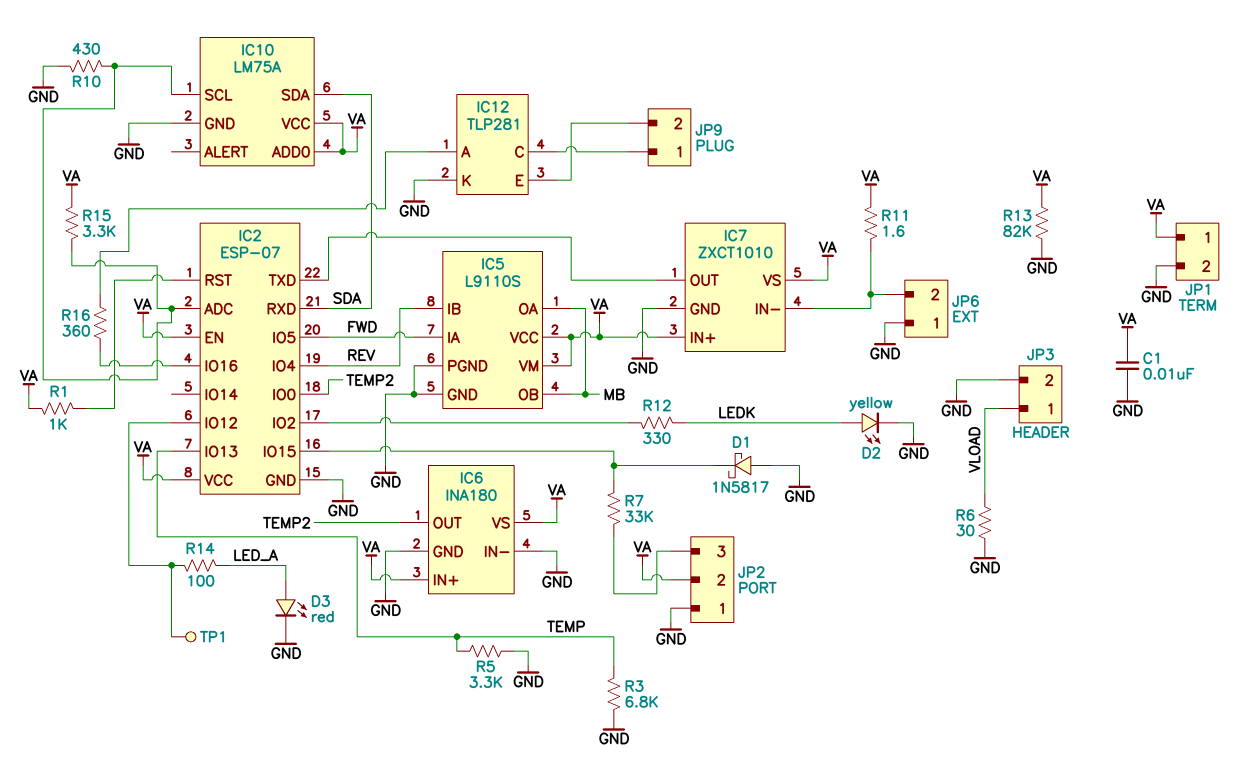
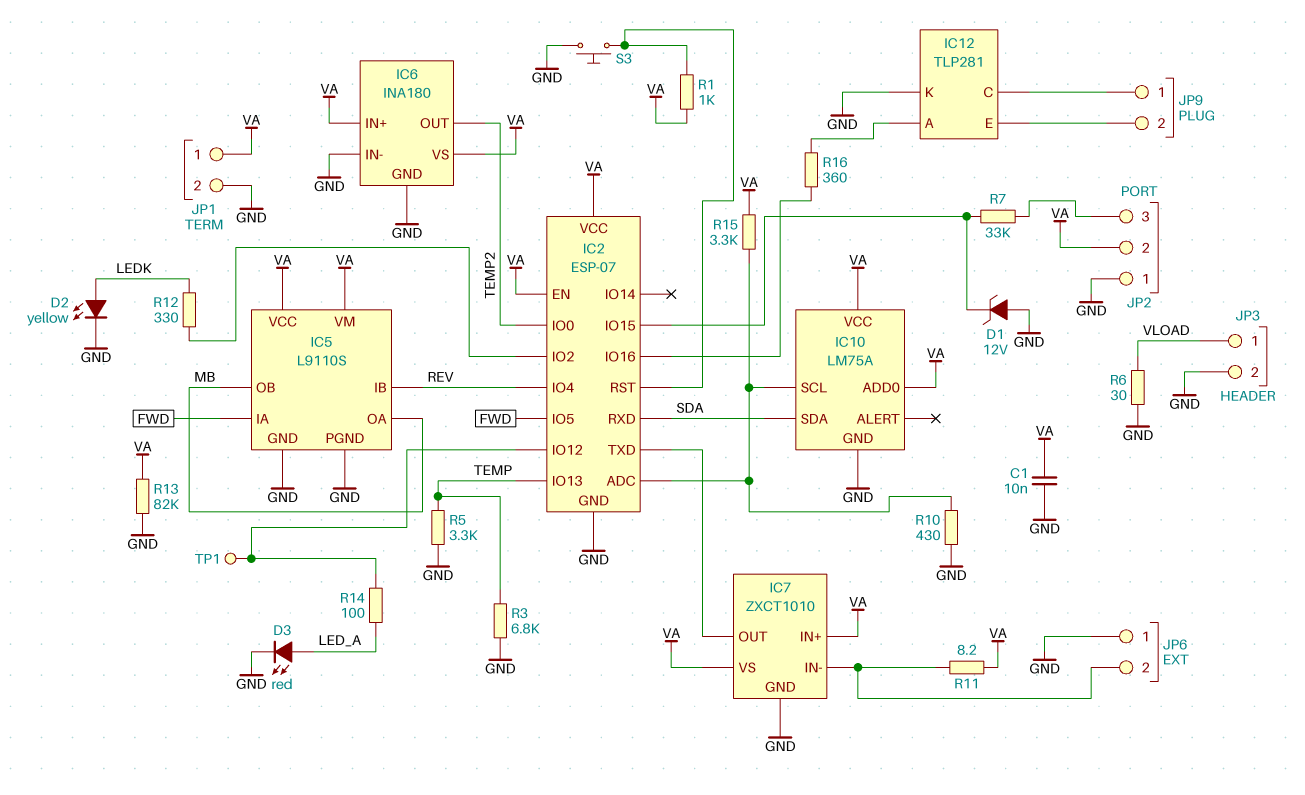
D1: schottky 1N5817 (A GND, K IC2/IO15) -> zener 12V (A GND, K IC2/IO15)
R11: 1.6 (IC7/IN-, VA) -> 8.2 (IC7/IN-, VA)
S3: none -> button (GND, IC2/RST)

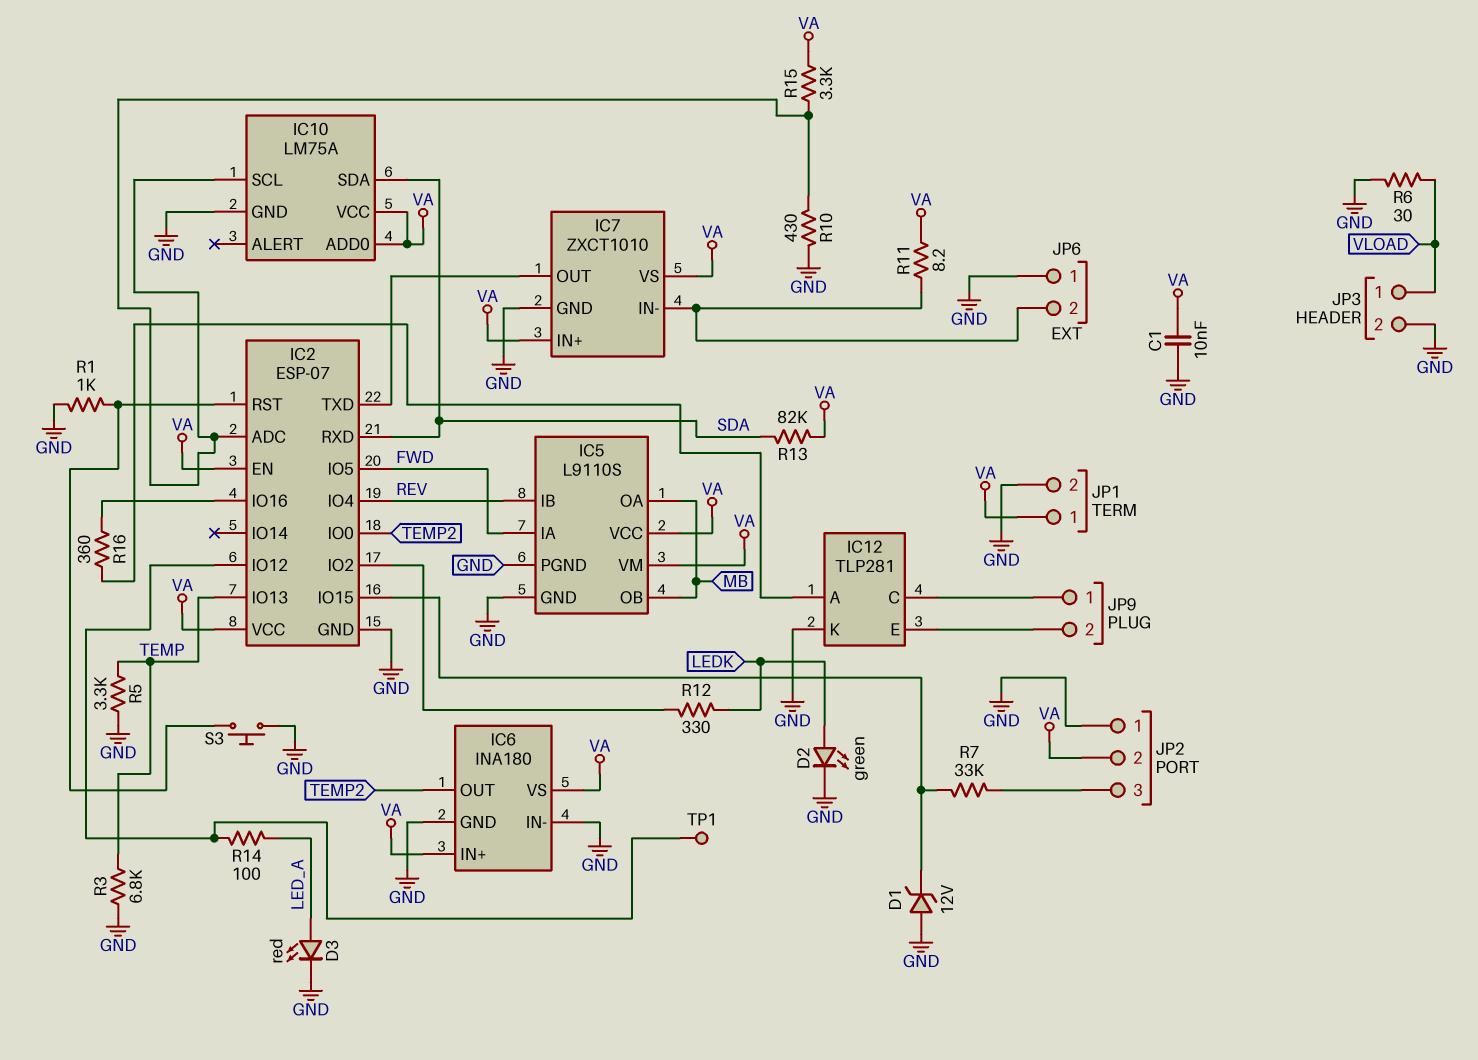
D2: LED yellow (A LEDK, K GND) -> LED green (A LEDK, K GND)
R1: 1k (IC2/RST, VA) -> 1k (GND, IC2/RST)
R13: 82k (GND, VA) -> 82k (SDA, VA)

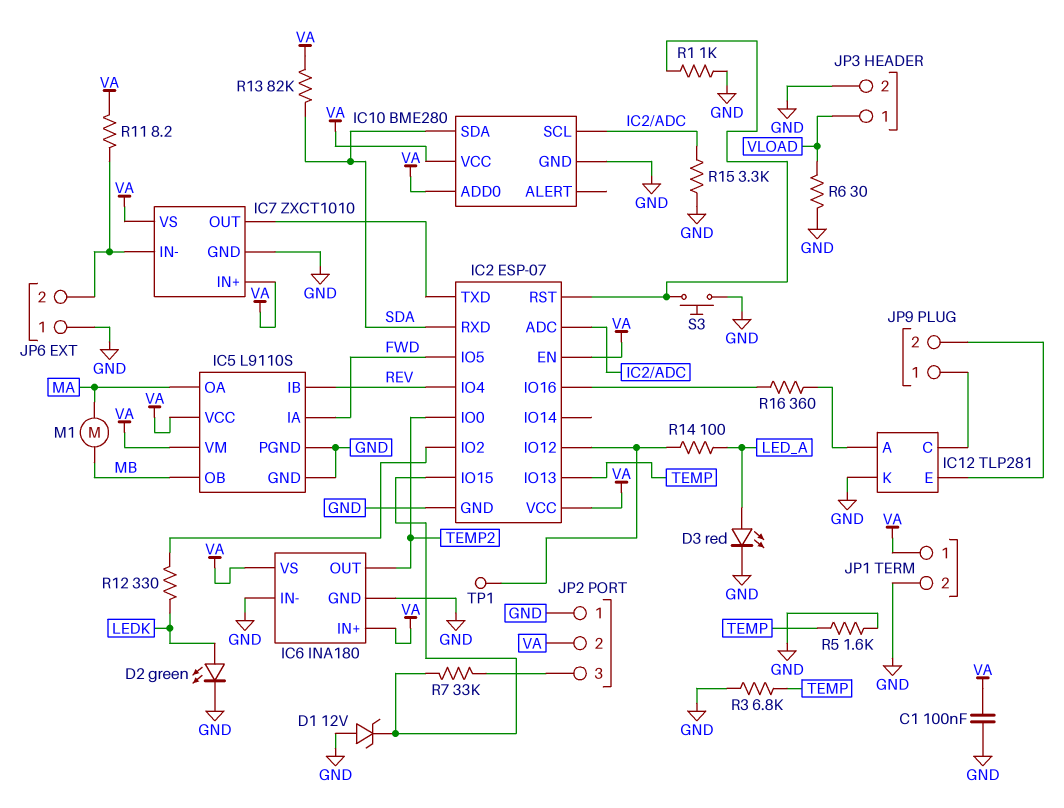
C1: 10nF (GND, VA) -> 100nF (GND, VA)
IC5 pin OA: MB -> MA
IC10: LM75A -> BME280
M1: none -> motor (MA, MB)
R5: 3.3k (GND, TEMP) -> 1.6k (GND, TEMP)
R10: 430 (GND, IC2/ADC) -> none
R15: 3.3k (IC2/ADC, VA) -> 3.3k (GND, IC2/ADC)

